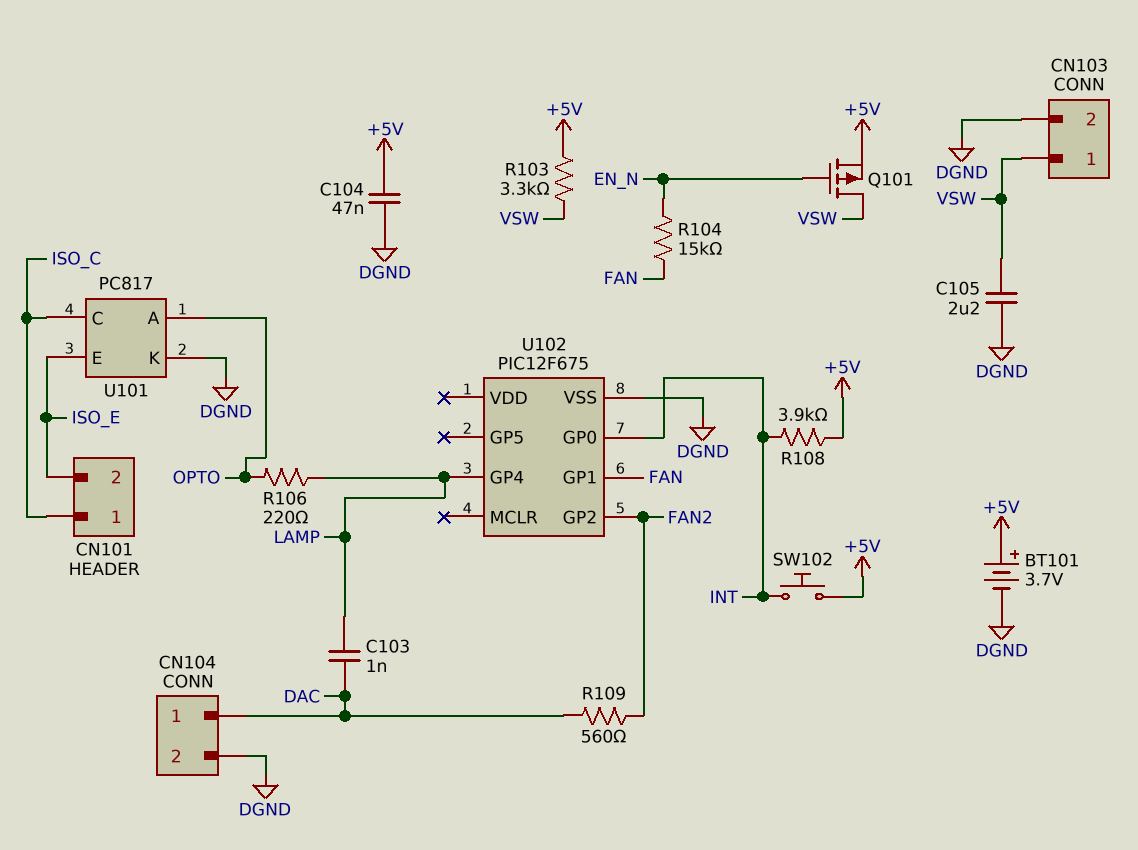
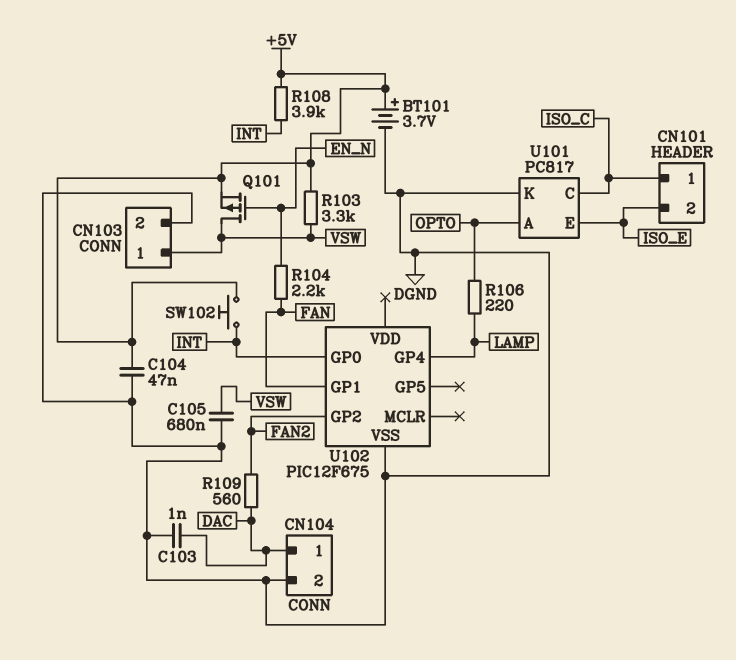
C103: 1nF (DAC, LAMP) -> 1nF (DAC, DGND)
C105: 2.2uF (DGND, VSW) -> 680nF (DGND, VSW)
R104: 15k (EN_N, FAN) -> 2.2k (EN_N, FAN)

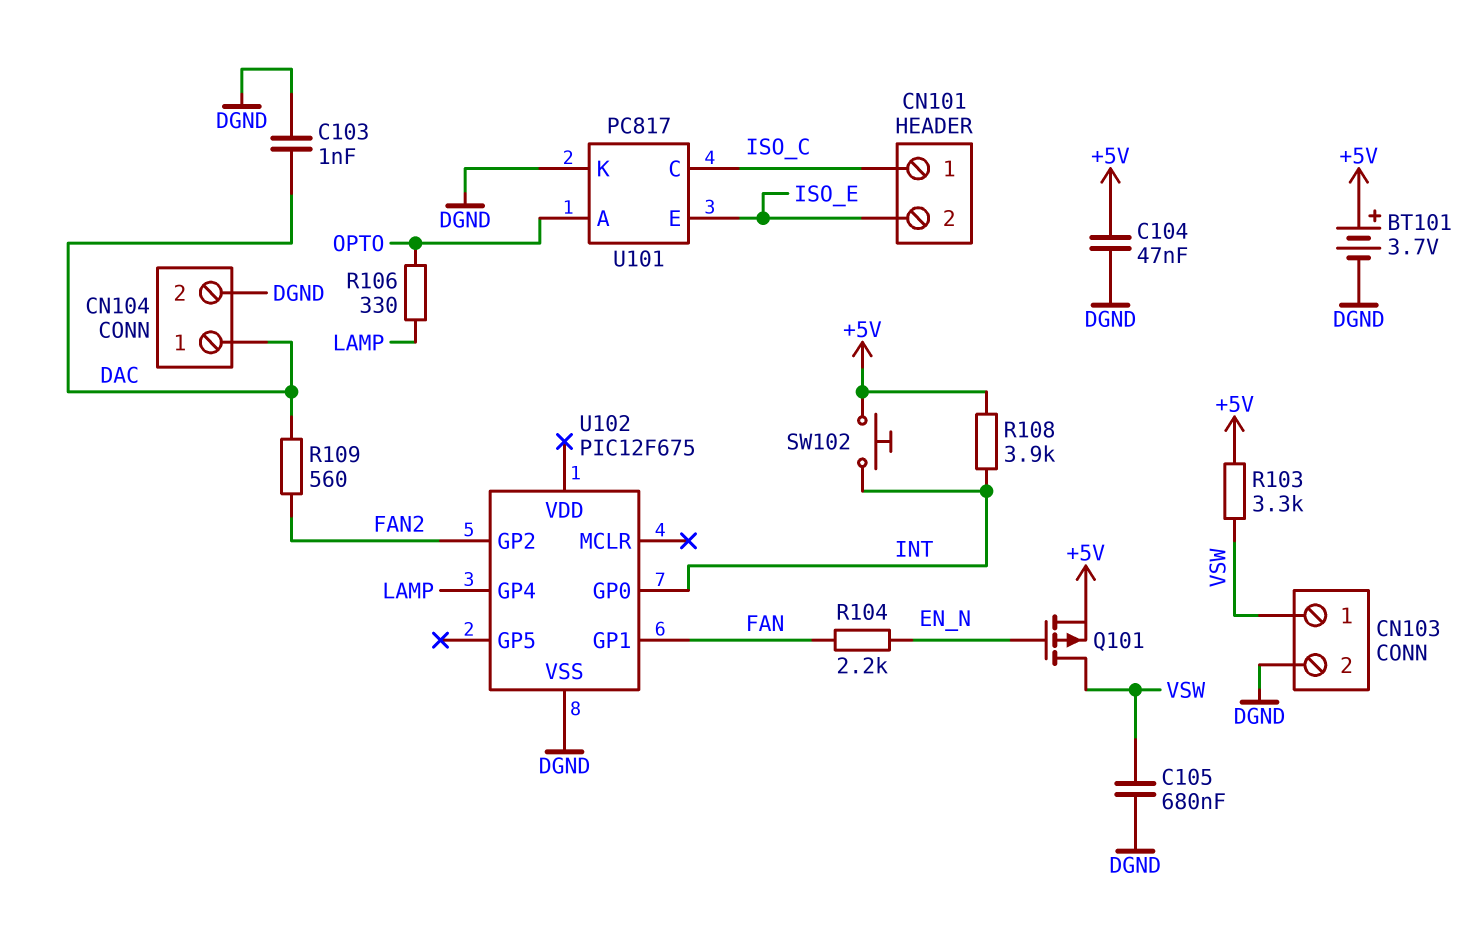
R106: 220 (LAMP, OPTO) -> 330 (LAMP, OPTO)

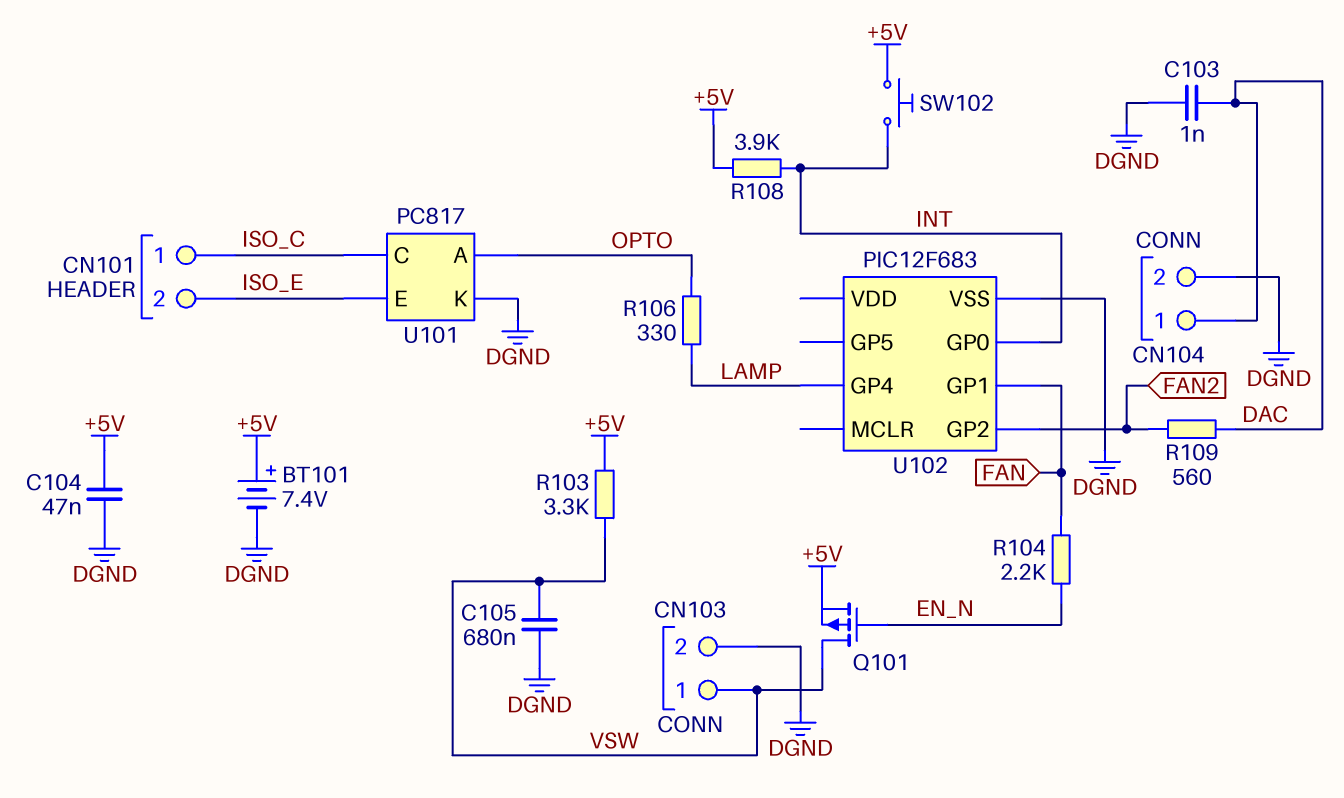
BT101: 3.7V (plus +5V, minus DGND) -> 7.4V (plus +5V, minus DGND)
U102: PIC12F675 -> PIC12F683

